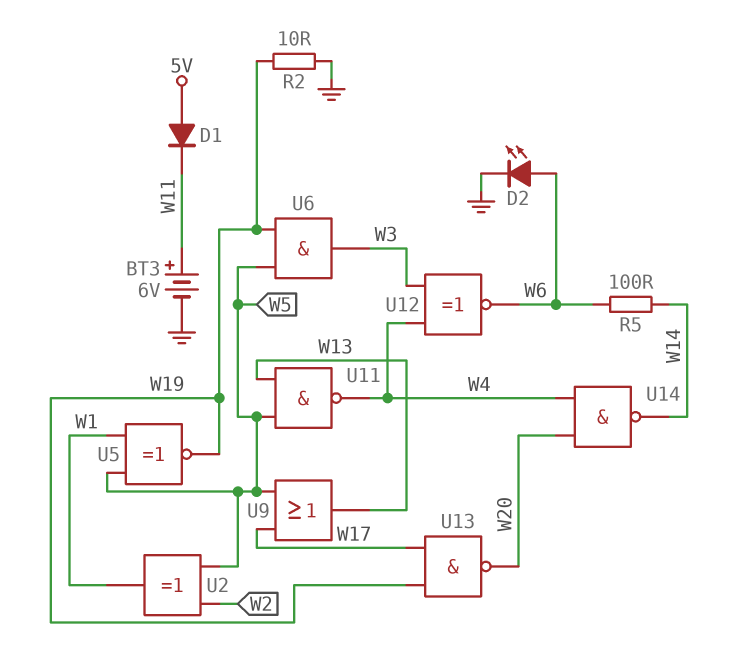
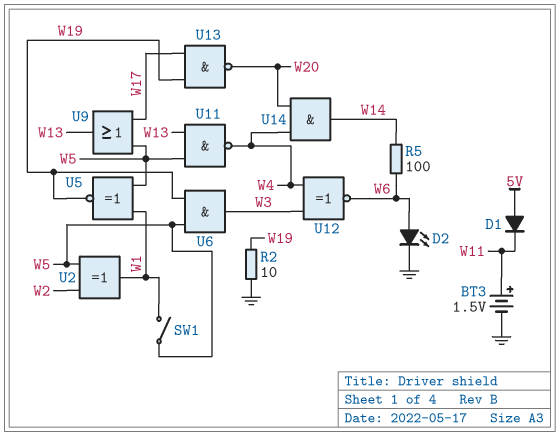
BT3: 6V (plus W11, minus GND) -> 1.5V (plus W11, minus GND)
SW1: none -> switch (W1, W5)
U14: NAND (in W4, in W20, out W14) -> AND (in W4, in W20, out W14)

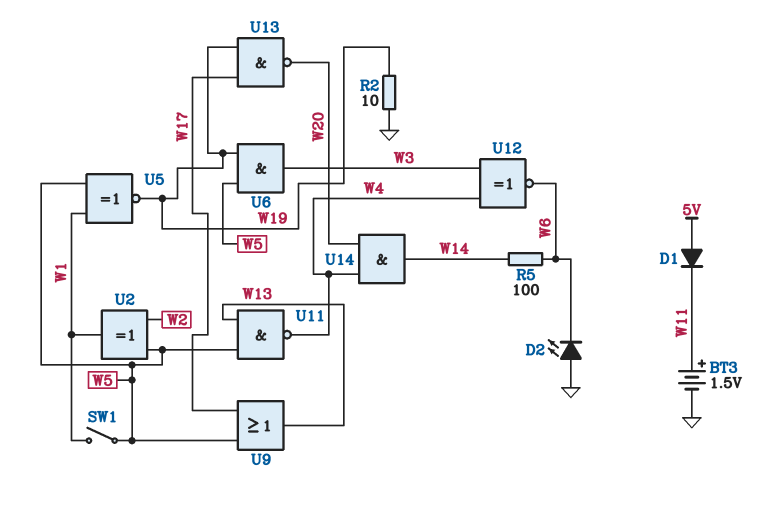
D2: LED (A W6, K GND) -> LED (A GND, K W6)

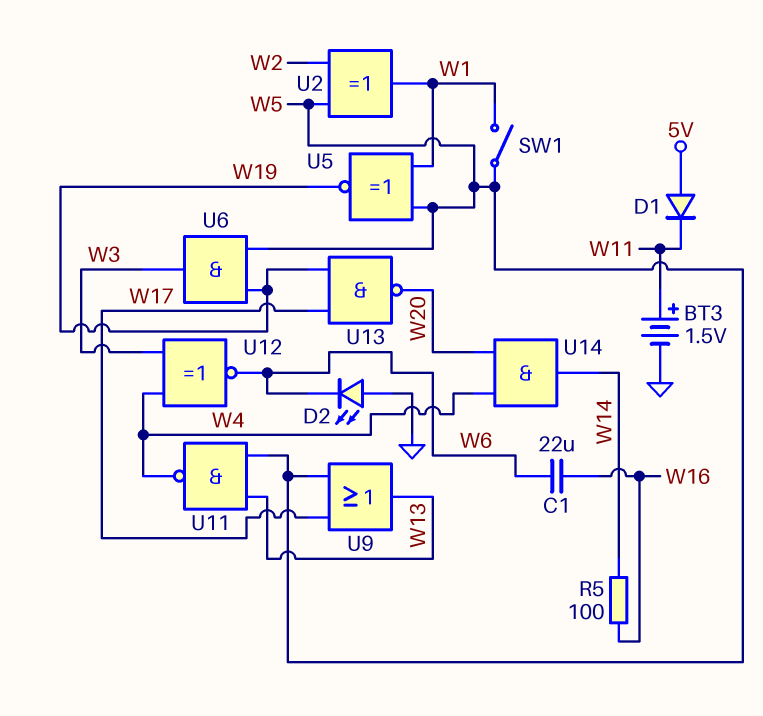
C1: none -> 22uF (W6, W16)
R2: 10 (GND, W19) -> none
R5: 100 (W6, W14) -> 100 (W14, W16)

